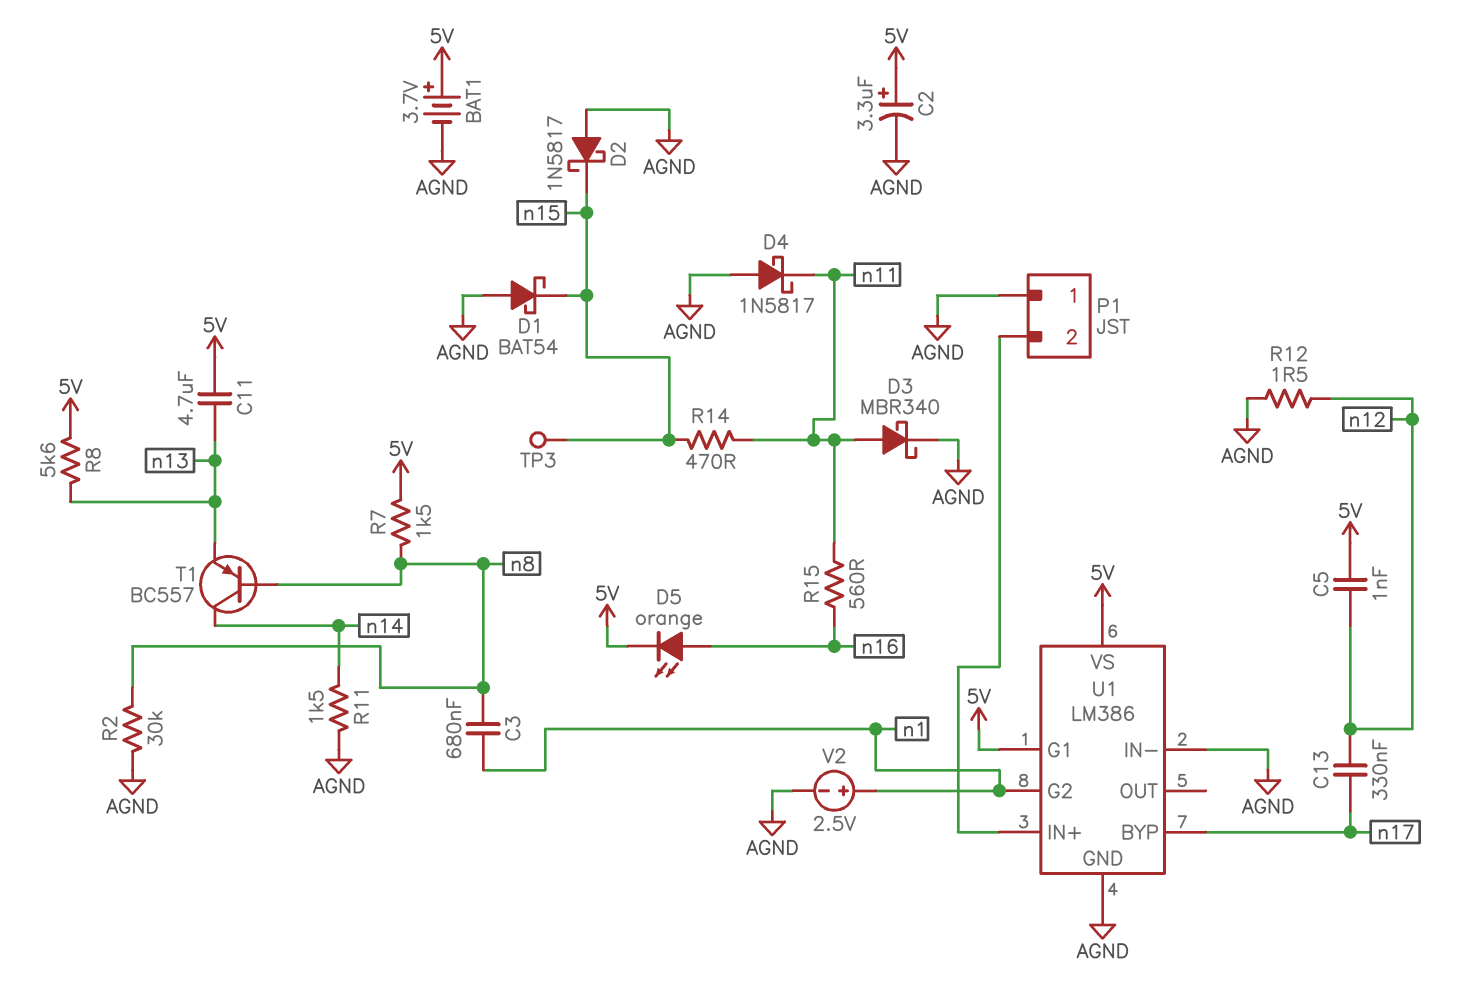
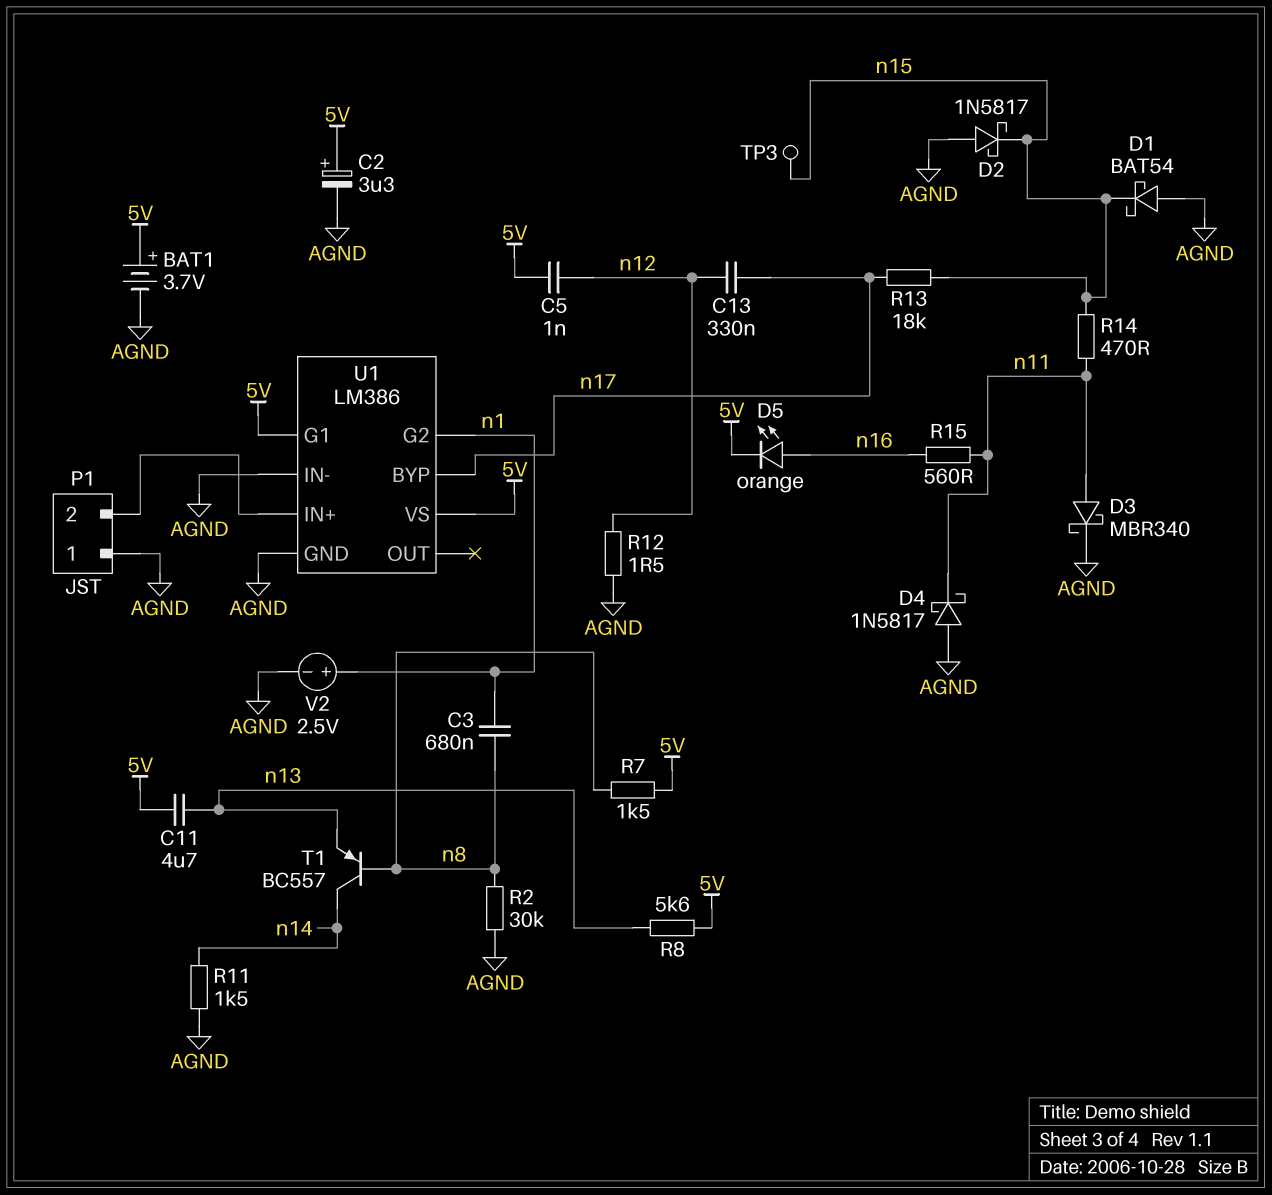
R13: none -> 18k (n15, n17)

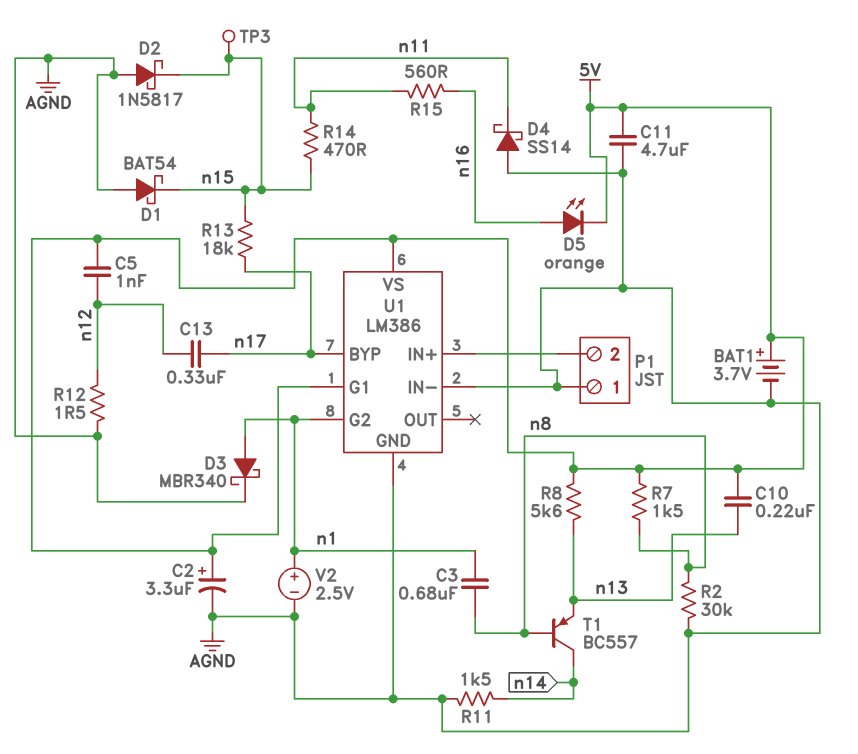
C10: none -> 220nF (5V, n13)
C11: 4.7uF (5V, n13) -> 4.7uF (5V, AGND)
D3: schottky MBR340 (A n11, K AGND) -> schottky MBR340 (A n1, K AGND)
D4: schottky 1N5817 (A AGND, K n11) -> schottky SS14 (A AGND, K n11)

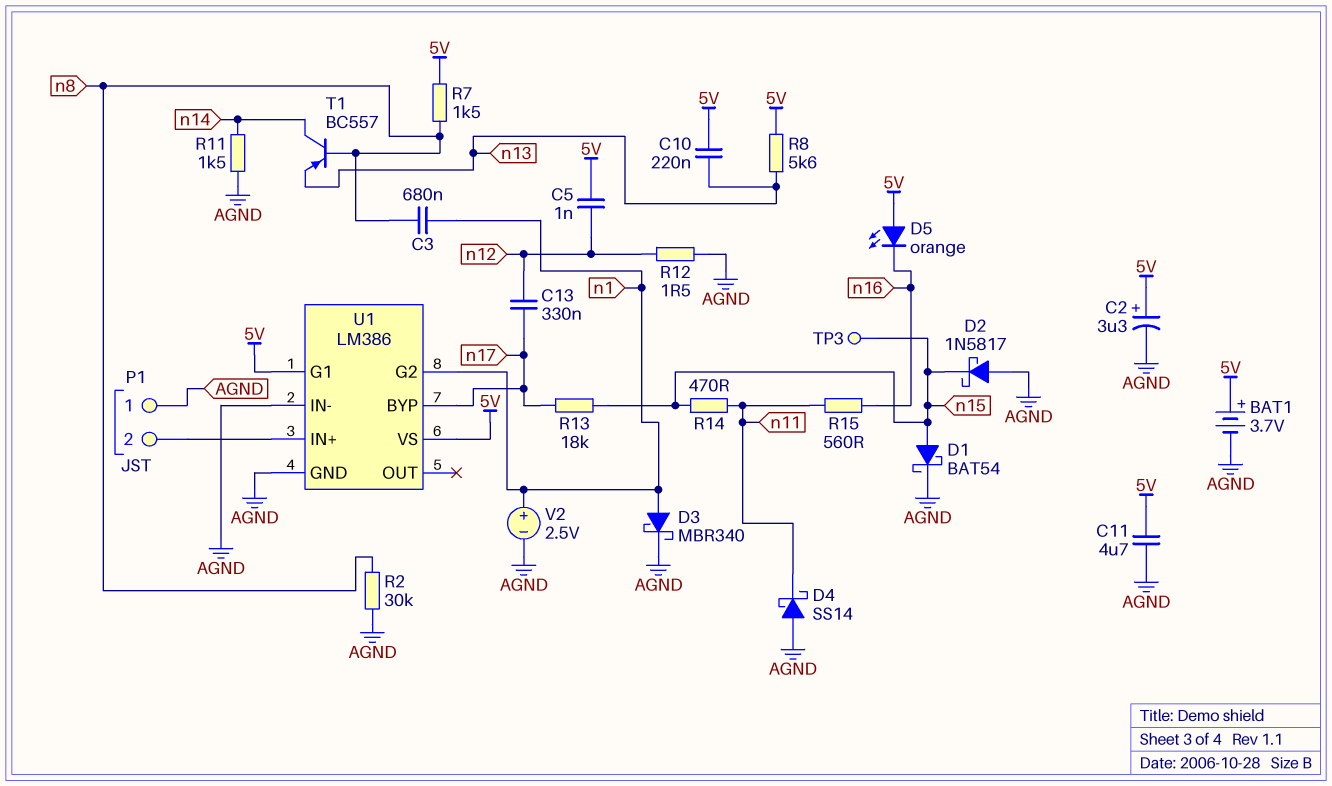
D1: schottky BAT54 (A AGND, K n15) -> schottky BAT54 (A n15, K AGND)
D5: LED orange (A n16, K 5V) -> LED orange (A 5V, K n16)

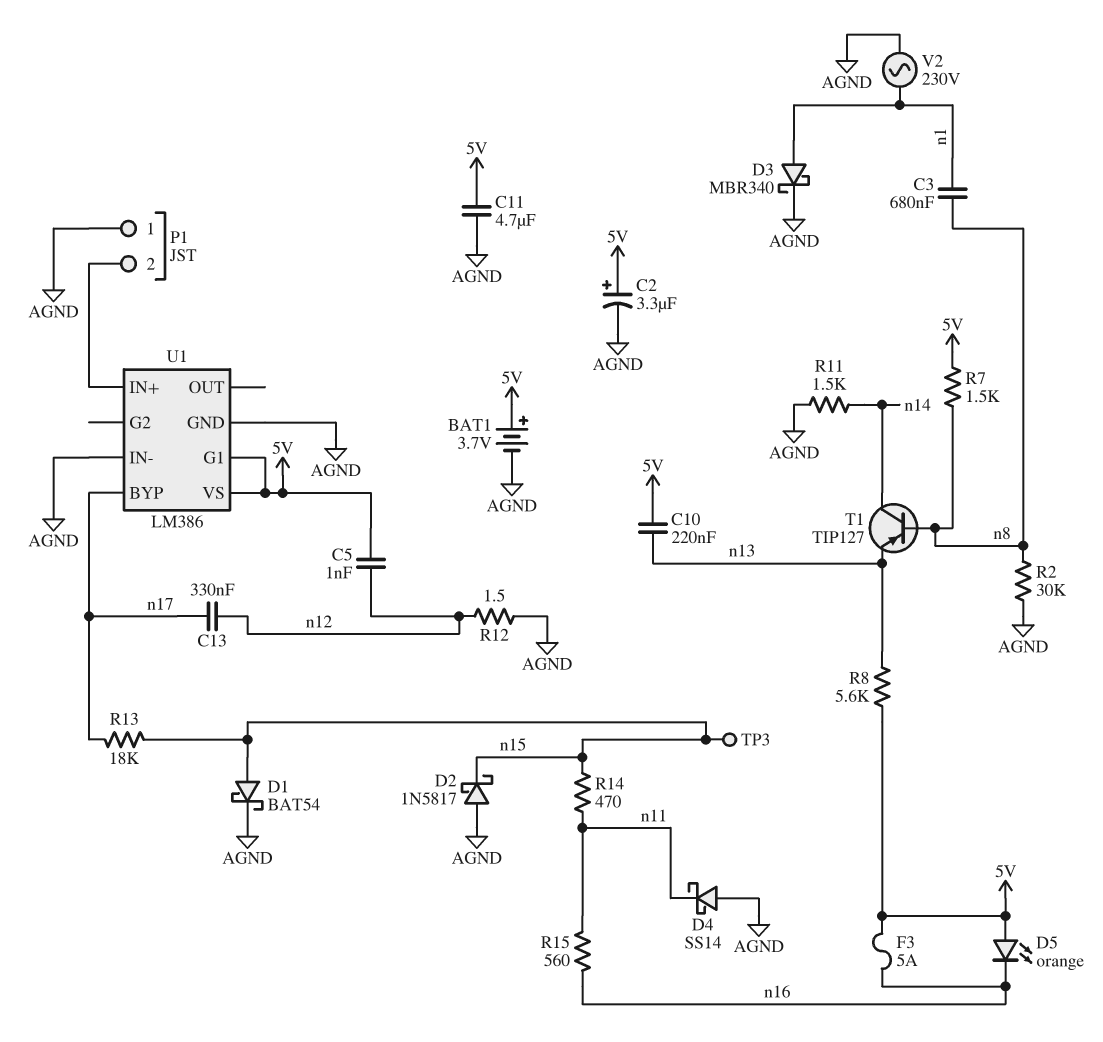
F3: none -> 5A (5V, n16)
T1: PNP BC557 (B n8, C n14, E n13) -> PNP TIP127 (B n8, C n14, E n13)
U1 pin G2: n1 -> none
V2: 2.5V (plus n1, minus AGND) -> AC 230V (AGND, n1)

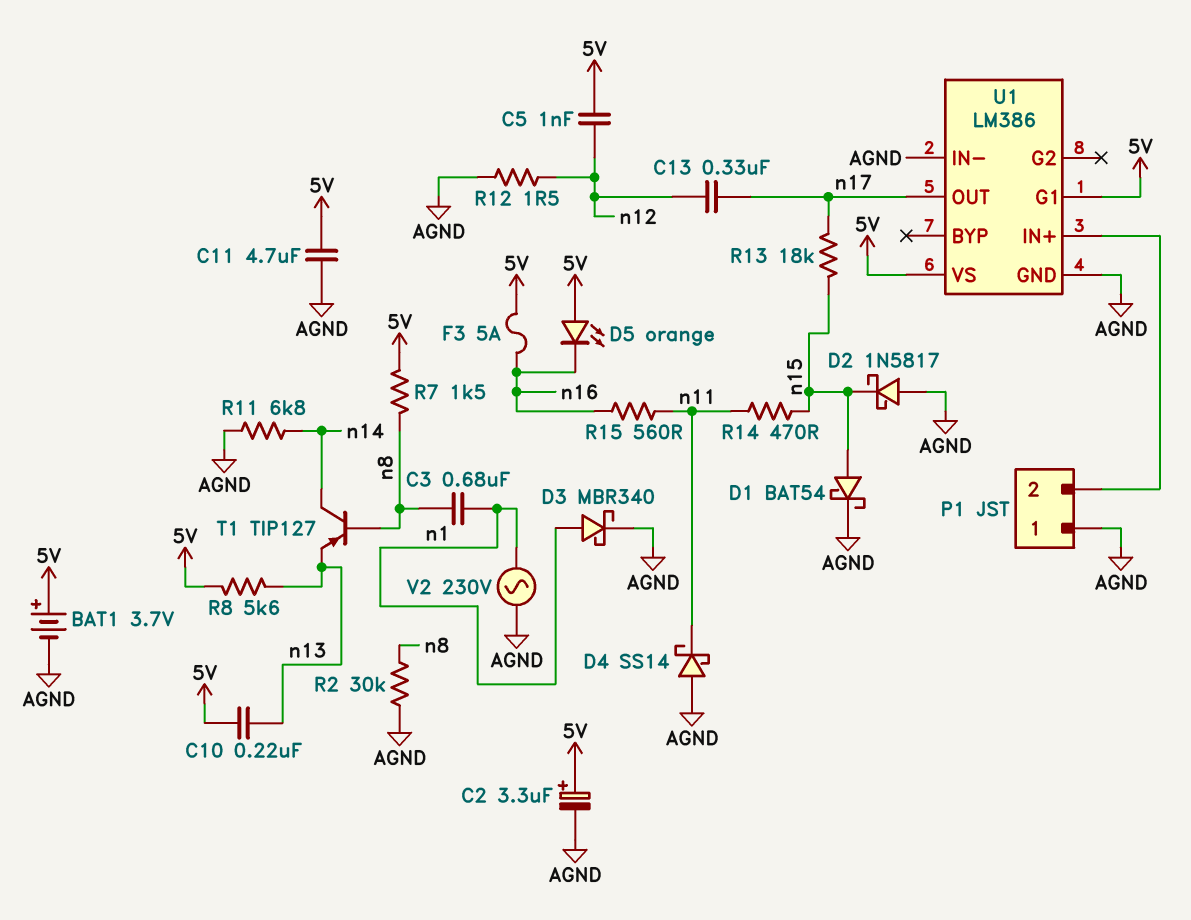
R11: 1.5k (AGND, n14) -> 6.8k (AGND, n14)
TP3: test point (n15) -> none
U1 pin BYP: n17 -> none
U1 pin OUT: none -> n17

